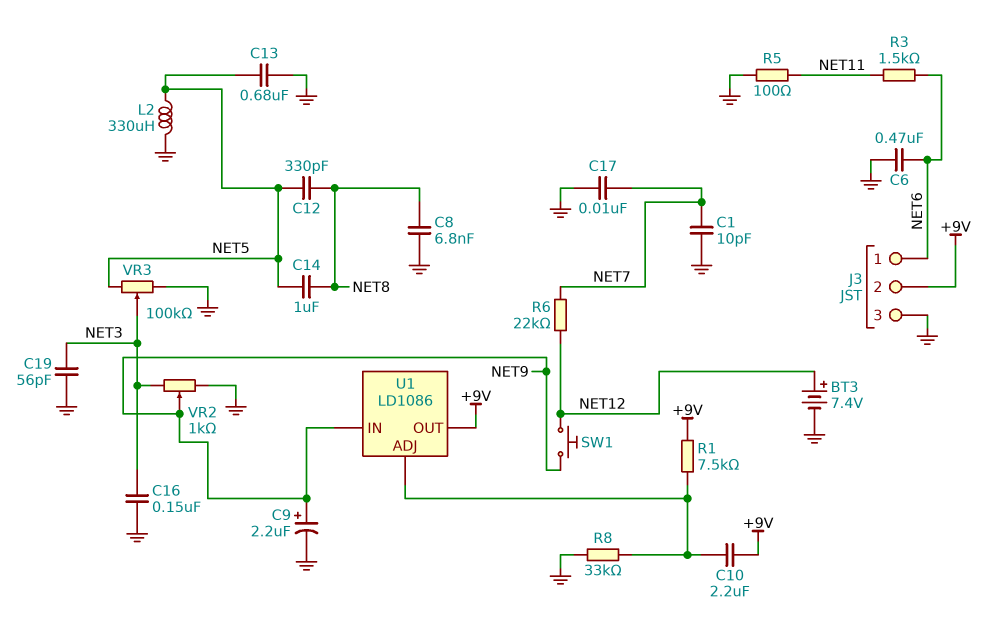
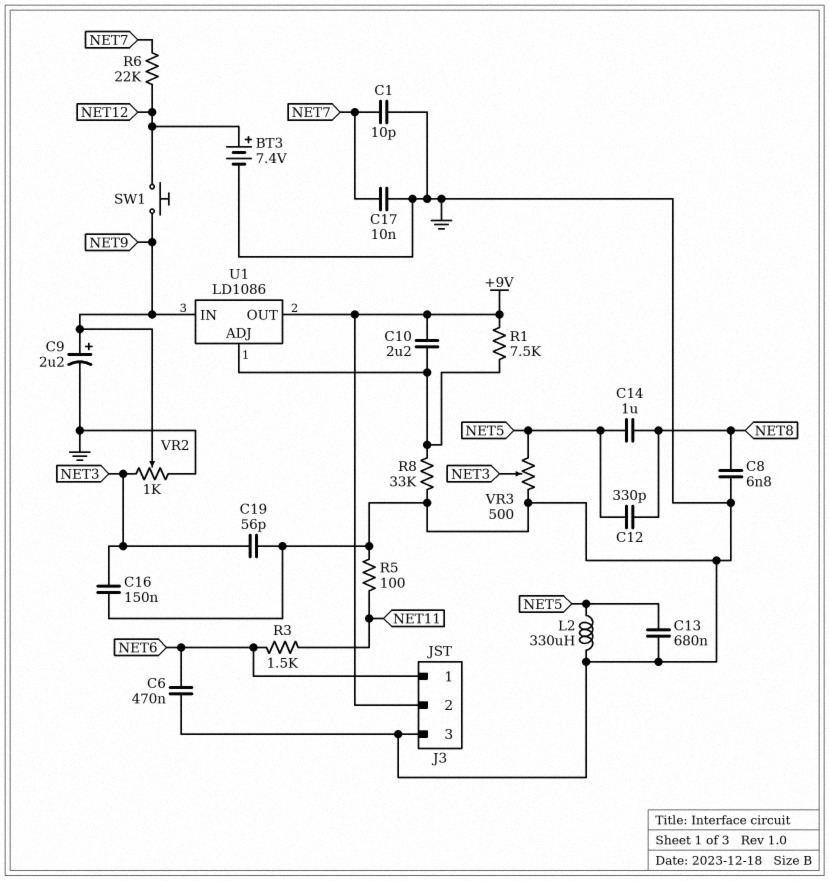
VR3: 100k (GND, NET5, wiper NET3) -> 500 (GND, NET5, wiper NET3)

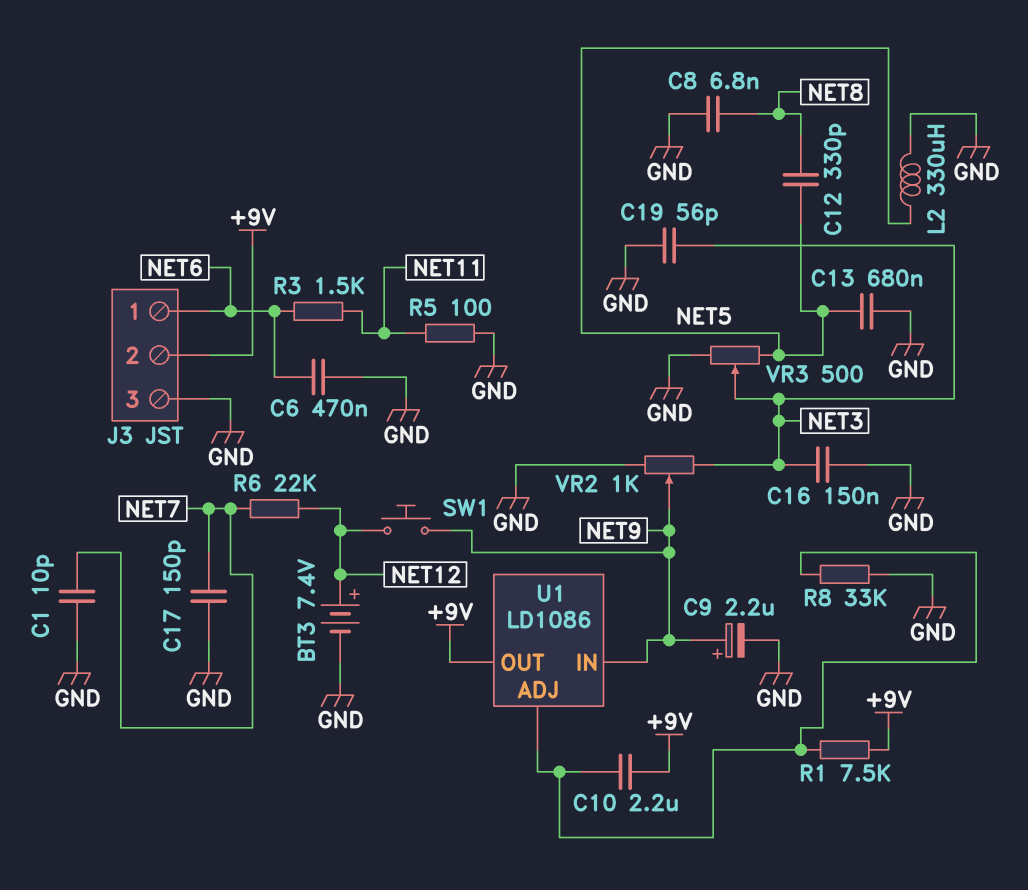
C14: 1uF (NET5, NET8) -> none
C17: 10nF (GND, NET7) -> 150pF (GND, NET7)

